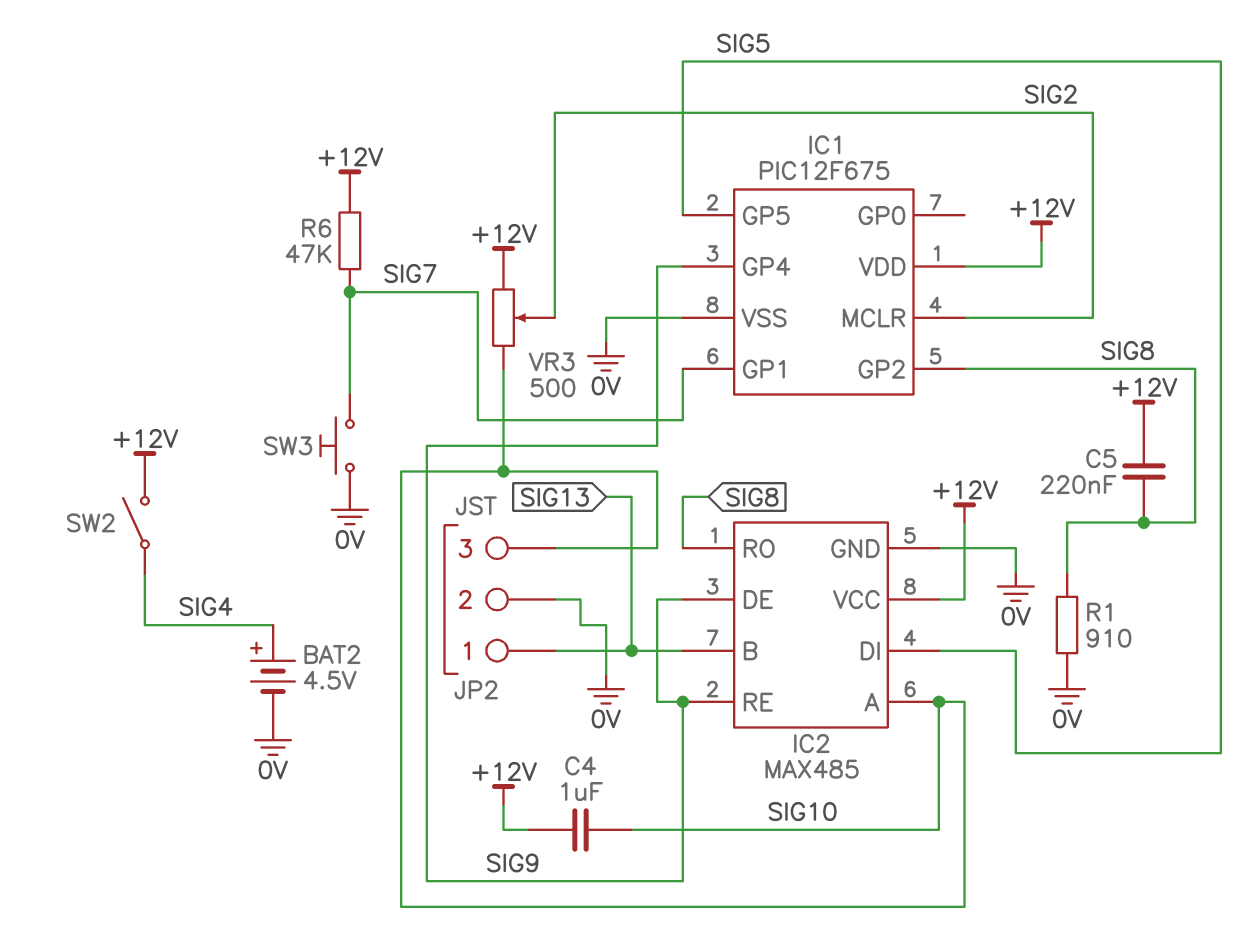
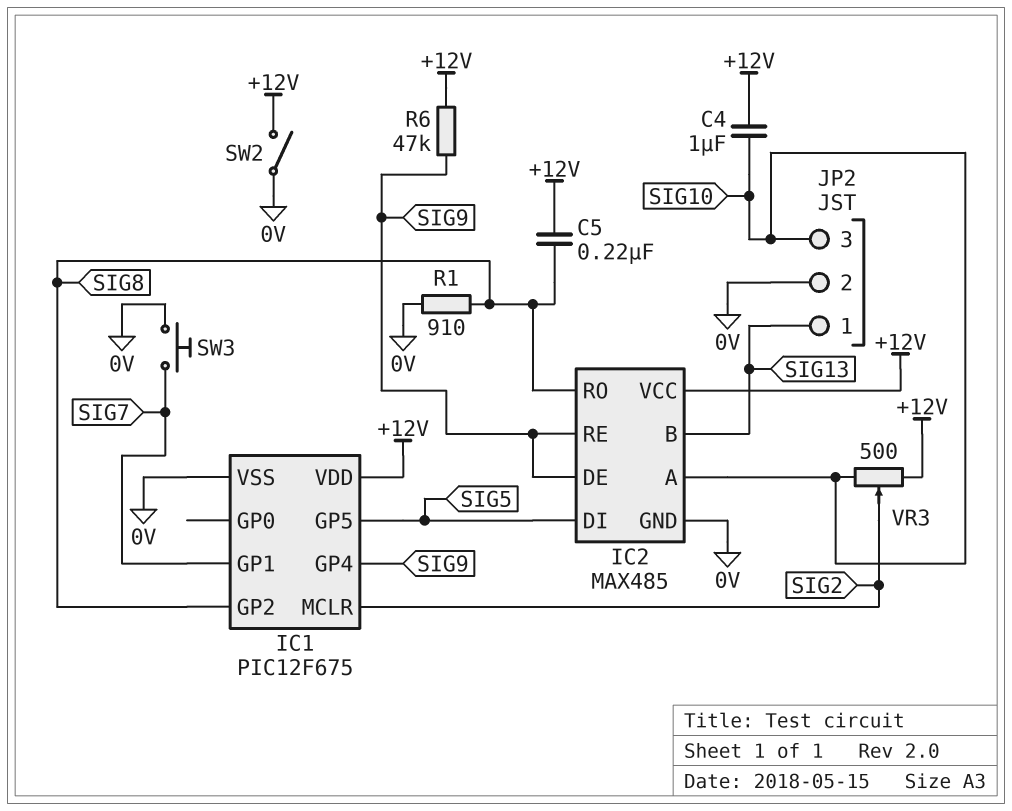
BAT2: 4.5V (plus SIG4, minus 0V) -> none
R6: 47k (+12V, SIG7) -> 47k (+12V, SIG9)
SW2: switch (+12V, SIG4) -> switch (+12V, 0V)

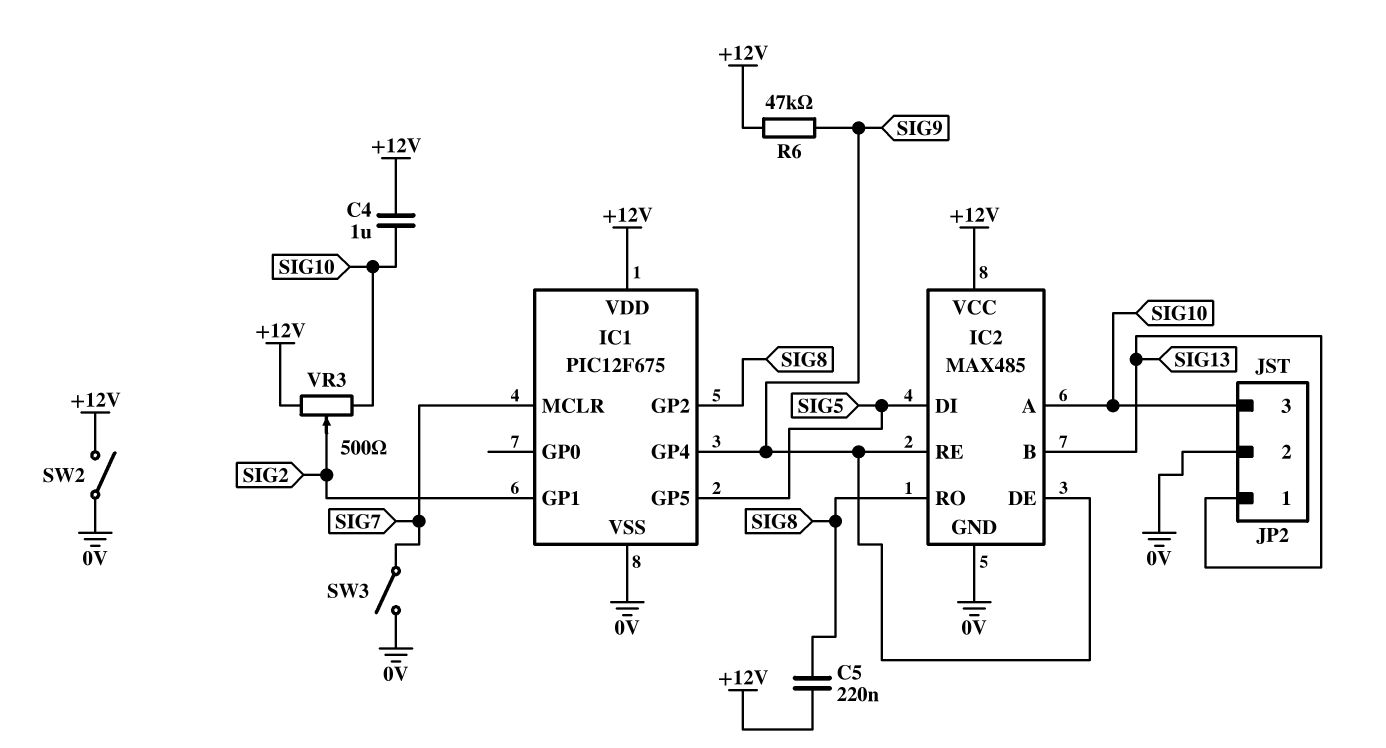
IC1 pin GP1: SIG7 -> SIG2
IC1 pin MCLR: SIG2 -> SIG7
R1: 910 (0V, SIG8) -> none
SW3: button (0V, SIG7) -> switch (0V, SIG7)

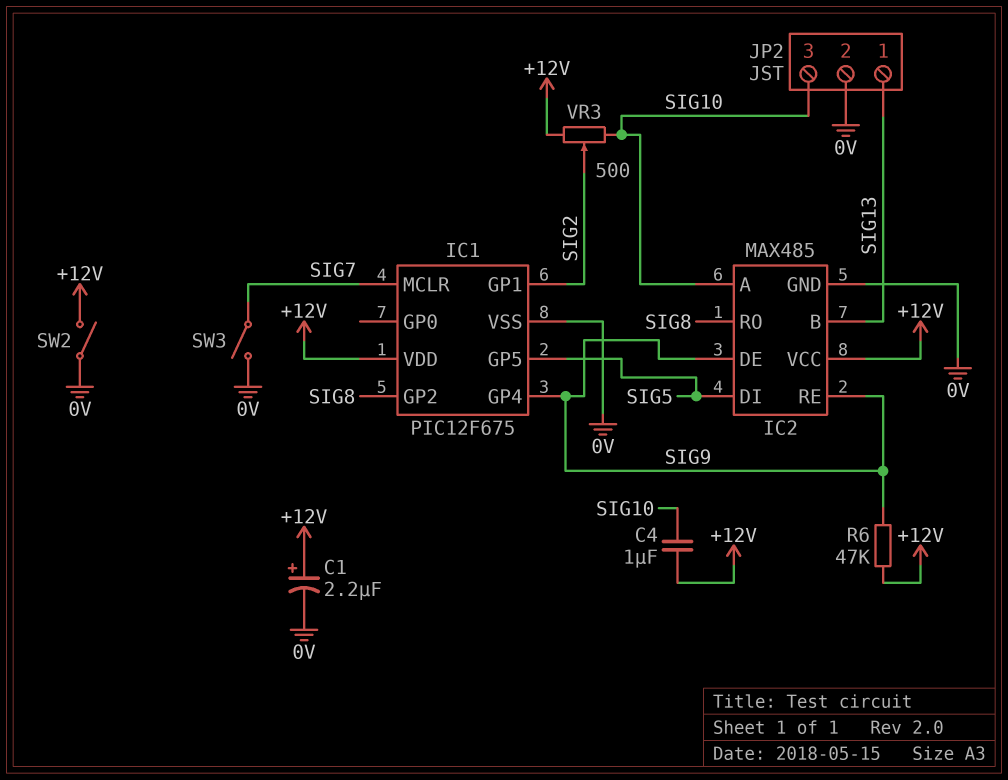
C1: none -> 2.2uF (plus +12V, minus 0V)
C5: 220nF (+12V, SIG8) -> none

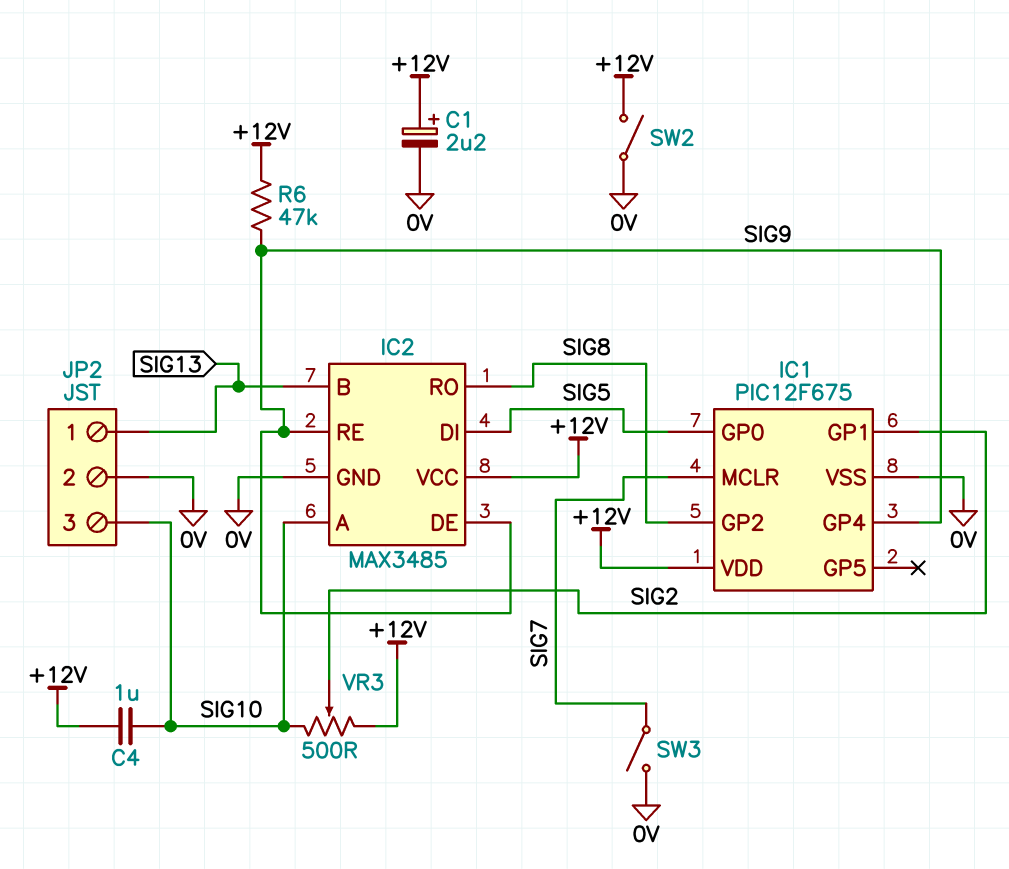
IC1 pin GP0: none -> SIG5
IC1 pin GP5: SIG5 -> none
IC2: MAX485 -> MAX3485

